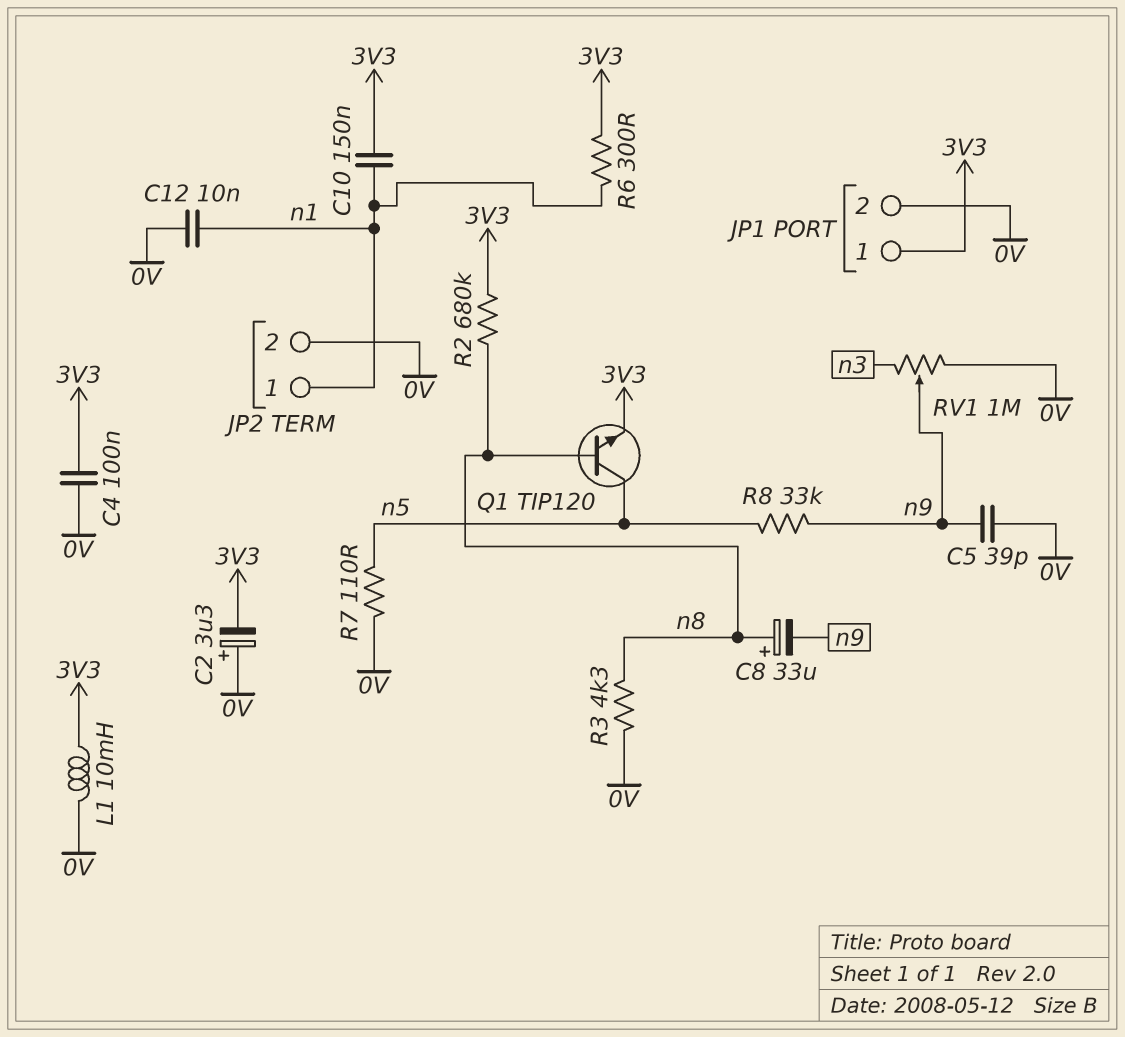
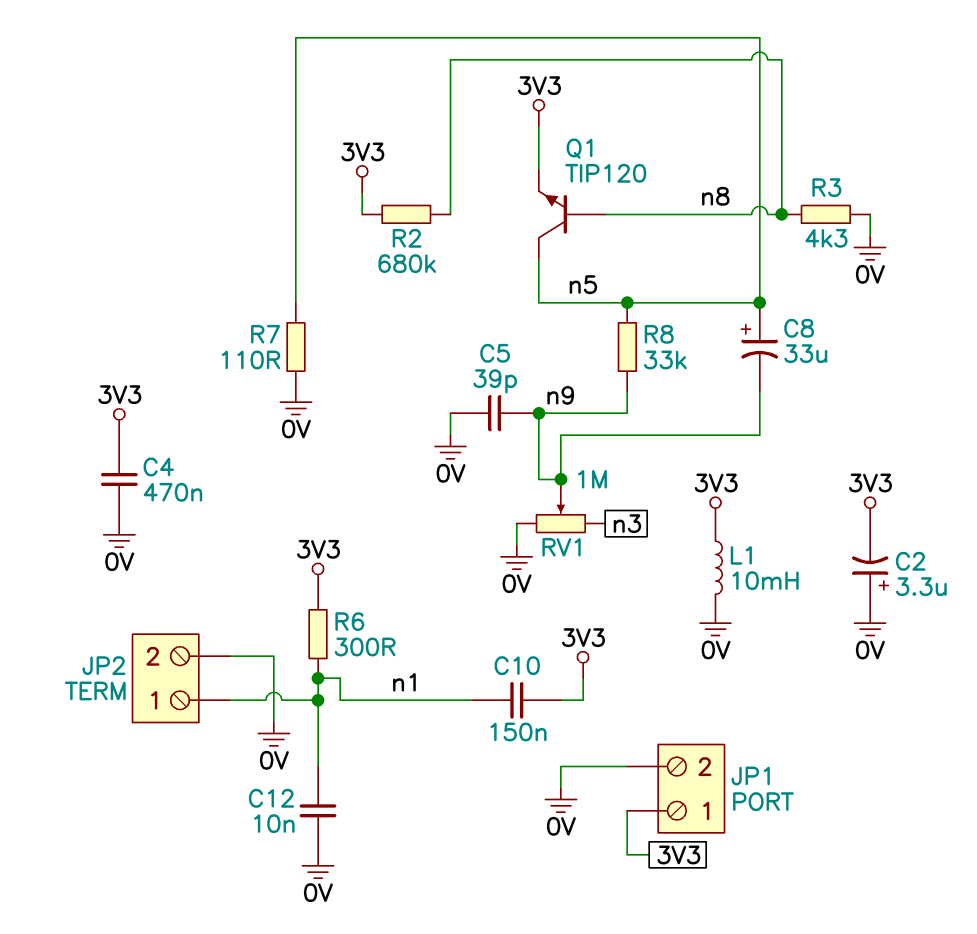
C4: 100nF (0V, 3V3) -> 470nF (0V, 3V3)
C8: 33uF (plus n8, minus n9) -> 33uF (plus n5, minus n9)

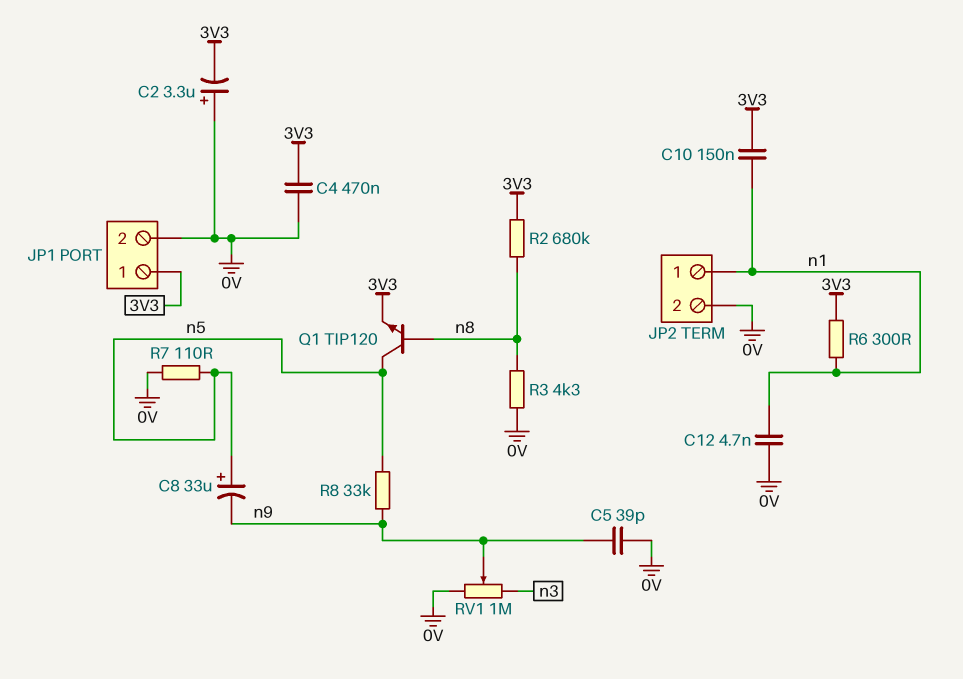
C12: 10nF (0V, n1) -> 4.7nF (0V, n1)
L1: 10mH (0V, 3V3) -> none

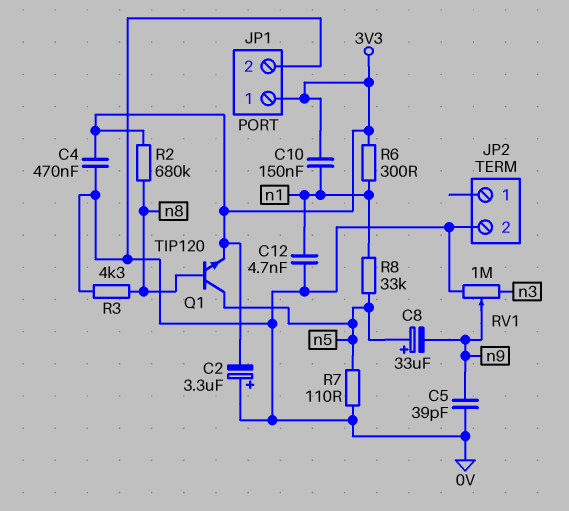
JP2 pin 1: n1 -> none
R8: 33k (n5, n9) -> 33k (n1, n5)

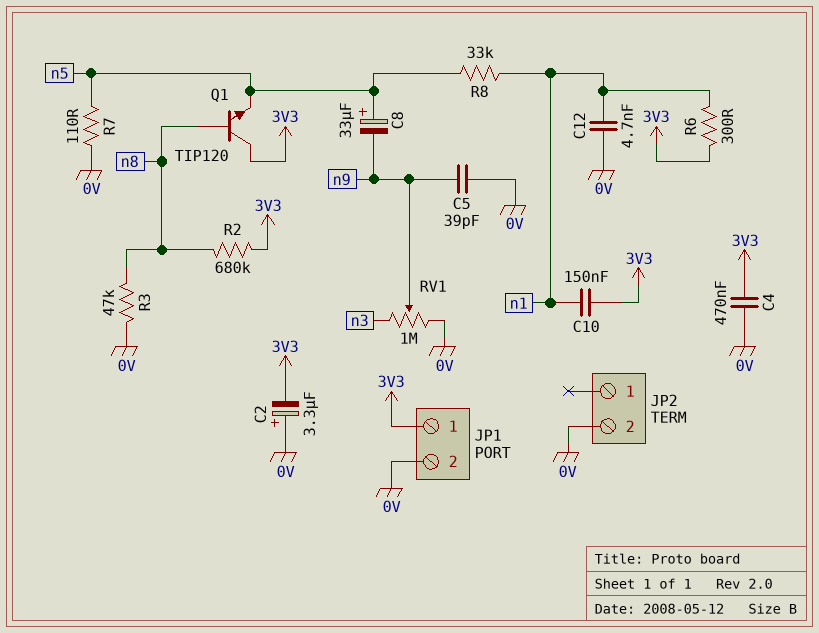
Q1: NPN TIP120 (B n8, C n5, E 3V3) -> NPN TIP120 (B n8, C 3V3, E n5)
R3: 4.3k (0V, n8) -> 47k (0V, n8)

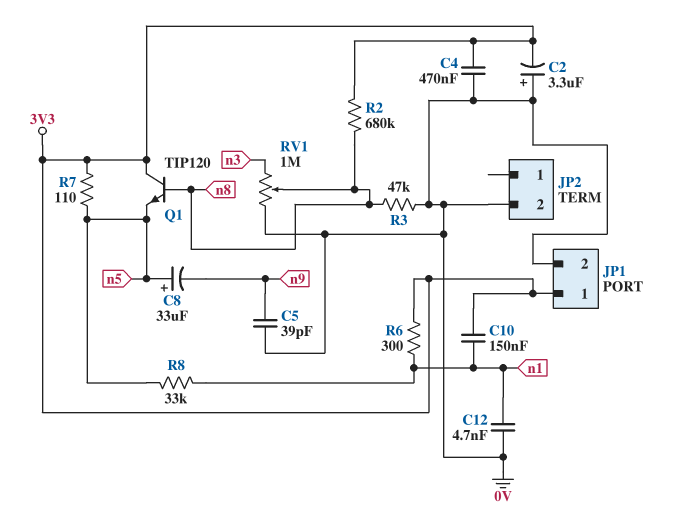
R7: 110 (0V, n5) -> 110 (3V3, n5)
RV1: 1M (0V, n3, wiper n9) -> 1M (0V, n3, wiper n8)

